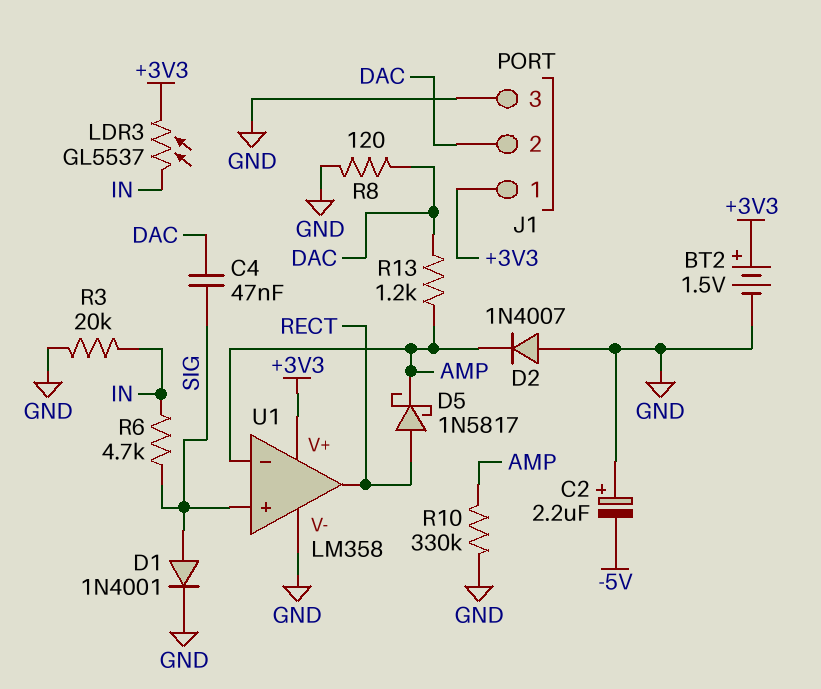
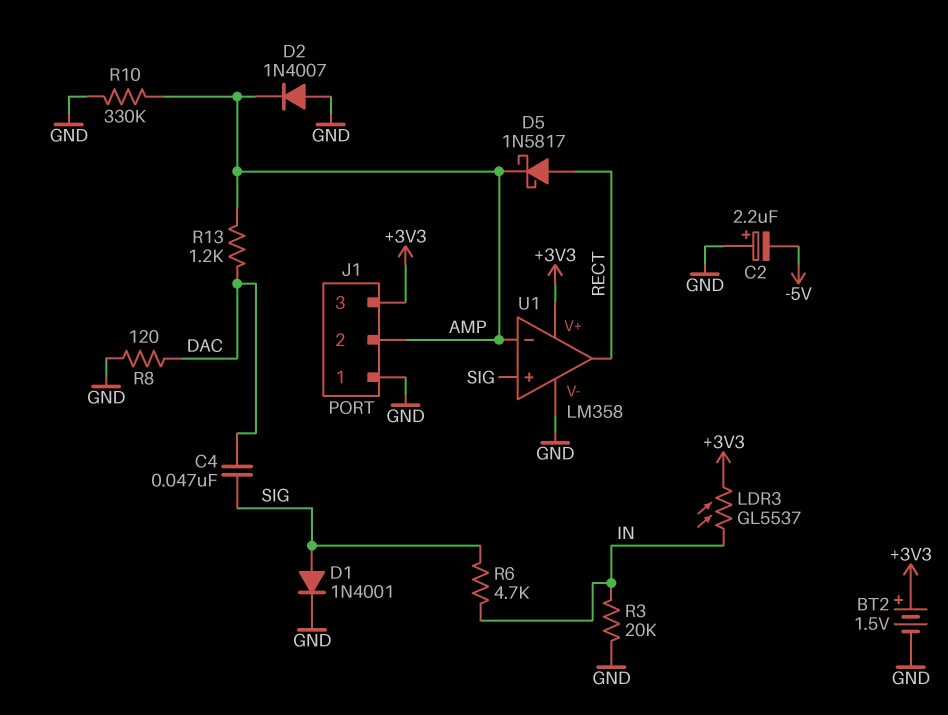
J1 pin 1: +3V3 -> GND
J1 pin 2: DAC -> AMP
J1 pin 3: GND -> +3V3

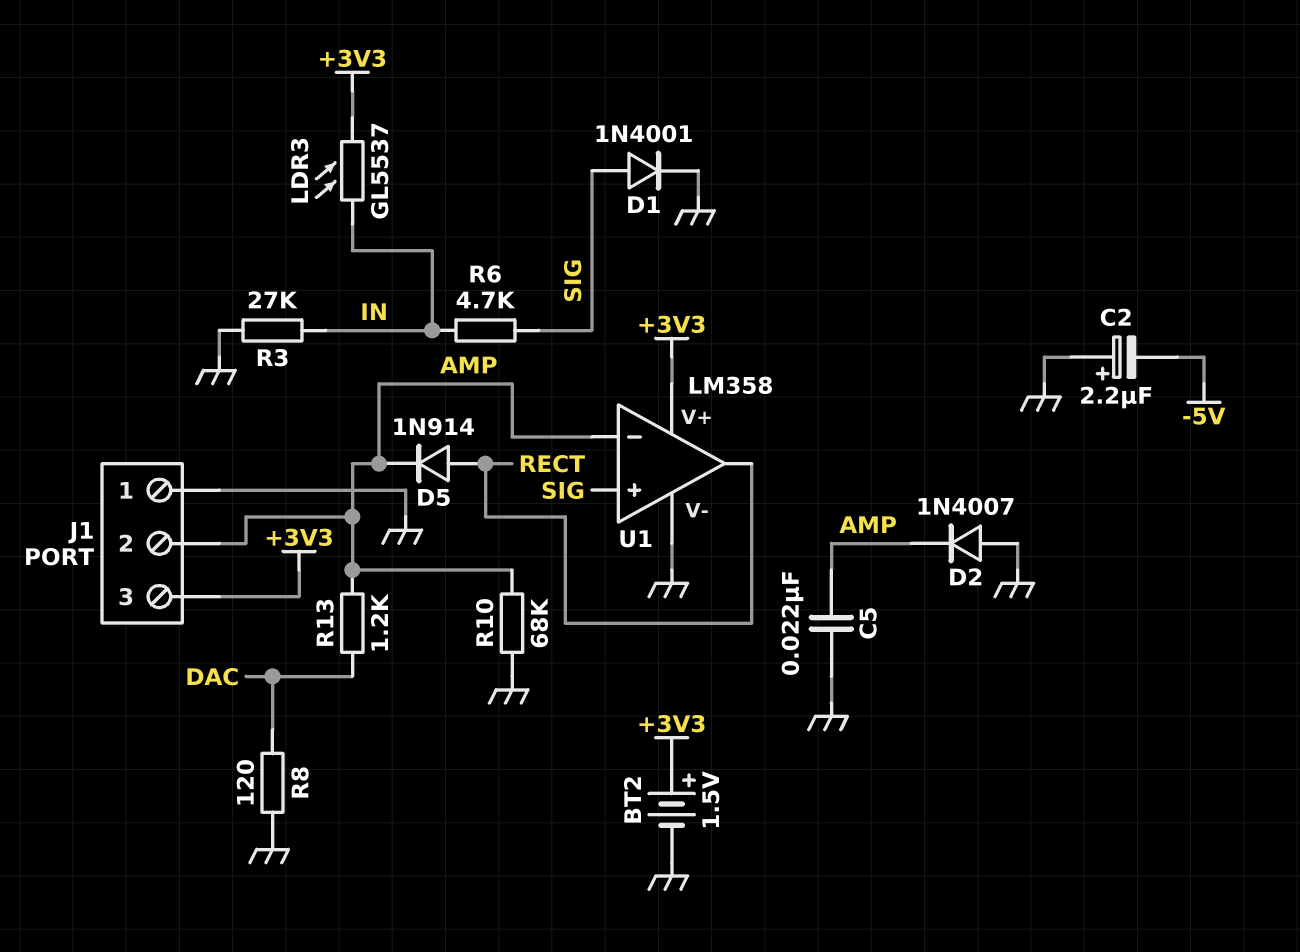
C4: 47nF (DAC, SIG) -> none
C5: none -> 22nF (AMP, GND)
D5: schottky 1N5817 (A RECT, K AMP) -> diode 1N914 (A RECT, K AMP)
R3: 20k (GND, IN) -> 27k (GND, IN)
R10: 330k (AMP, GND) -> 68k (AMP, GND)

